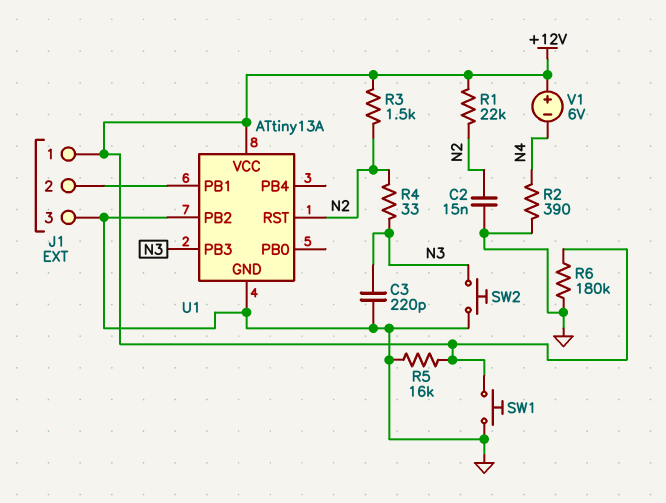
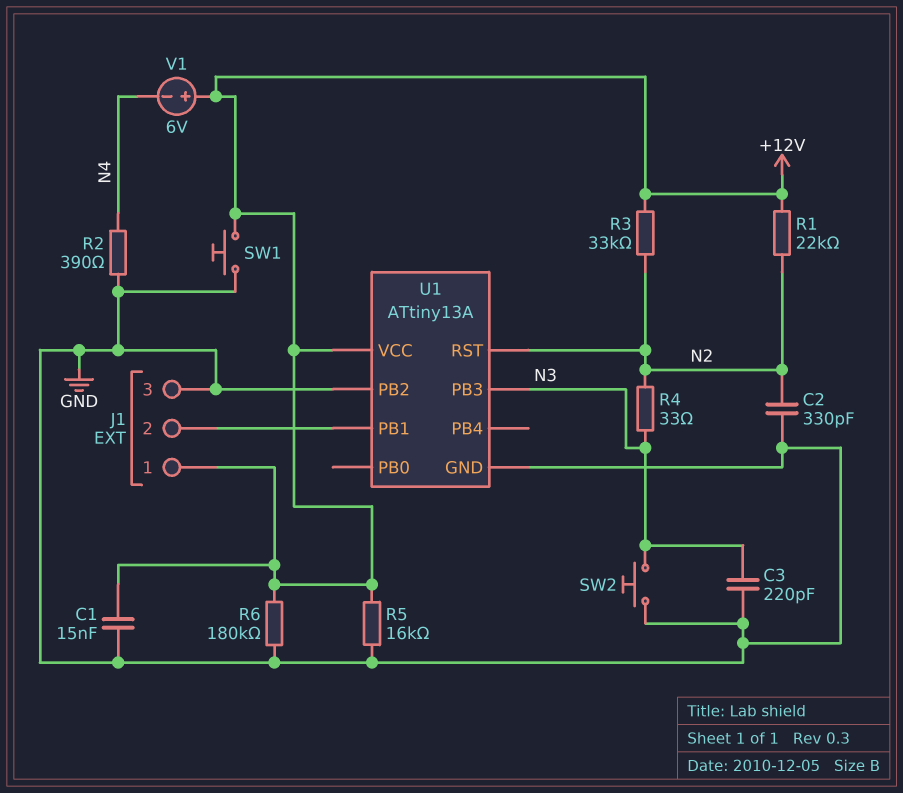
C1: none -> 15nF (+12V, GND)
C2: 15nF (GND, N2) -> 330pF (GND, N2)
R3: 1.5k (+12V, N2) -> 33k (+12V, N2)

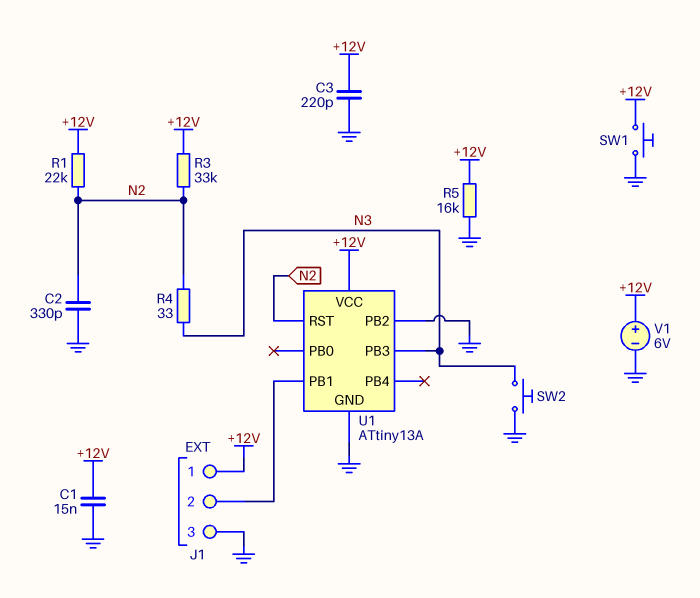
C3: 220pF (GND, N3) -> 220pF (+12V, GND)
R2: 390 (GND, N4) -> none
R6: 180k (+12V, GND) -> none
V1: 6V (plus +12V, minus N4) -> 6V (plus +12V, minus GND)

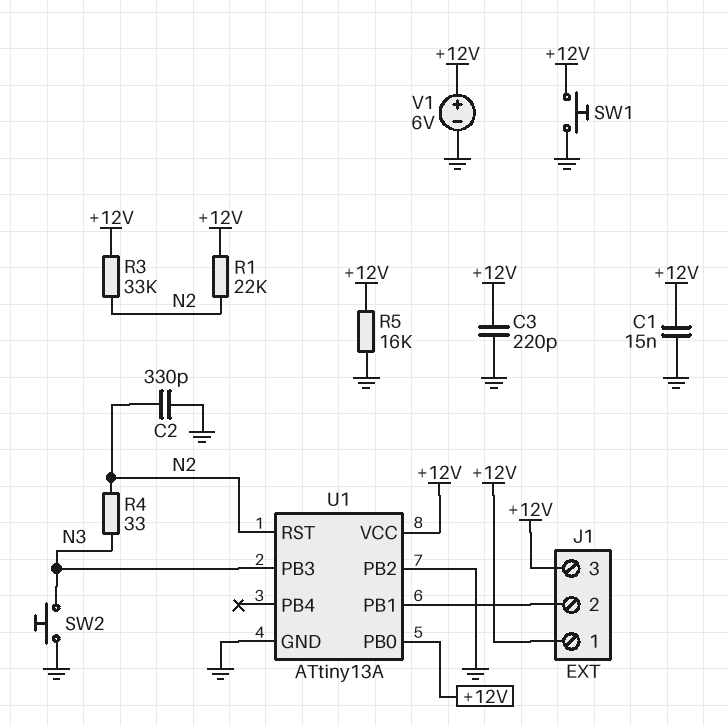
J1 pin 3: GND -> +12V
U1 pin PB0: none -> +12V

